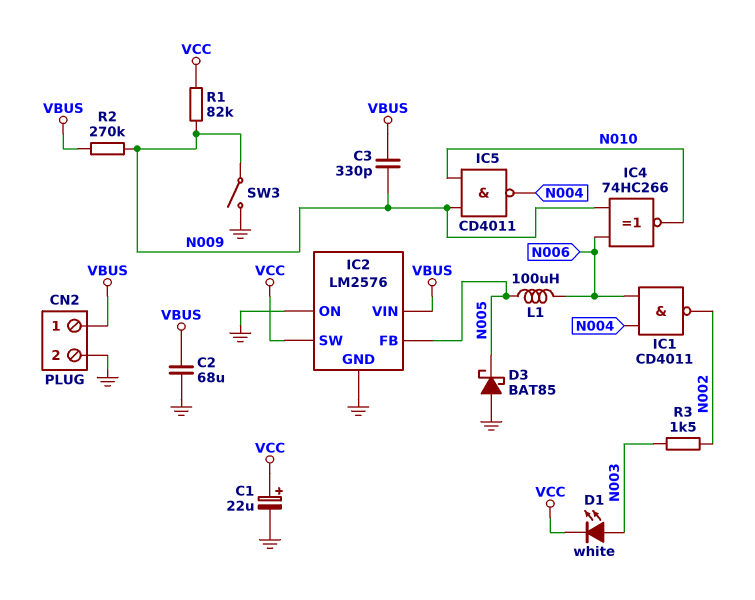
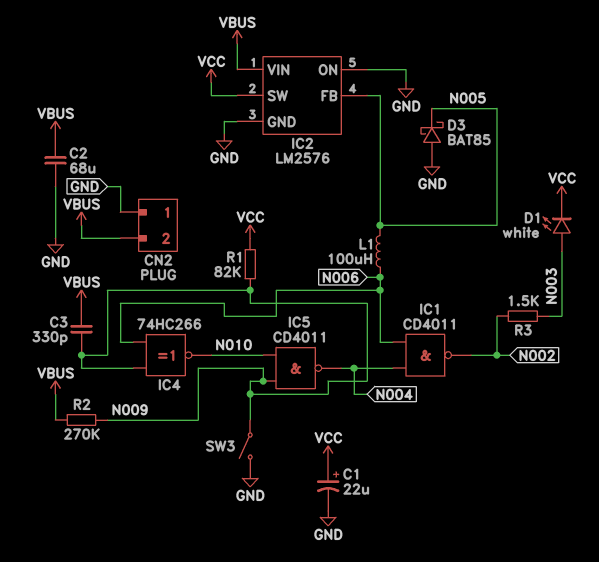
CN2 pin 1: VBUS -> GND
CN2 pin 2: GND -> VBUS

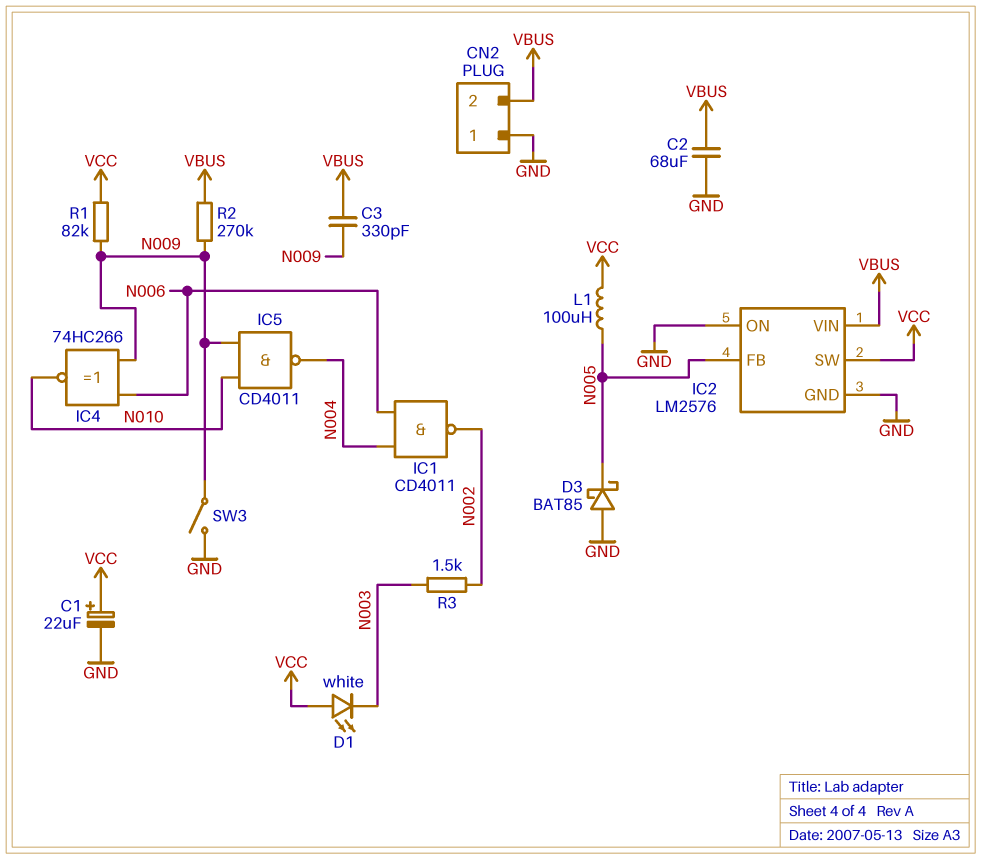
D1: LED white (A N003, K VCC) -> LED white (A VCC, K N003)
L1: 100uH (N005, N006) -> 100uH (N005, VCC)

